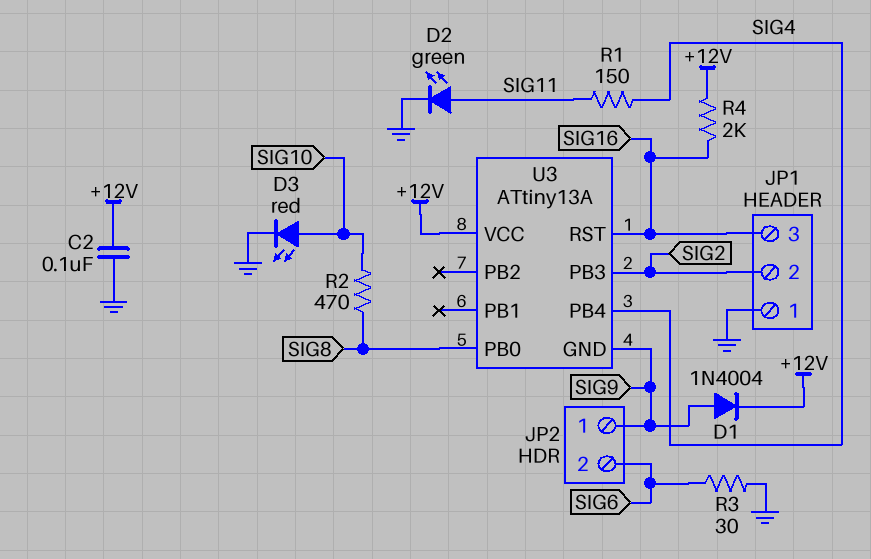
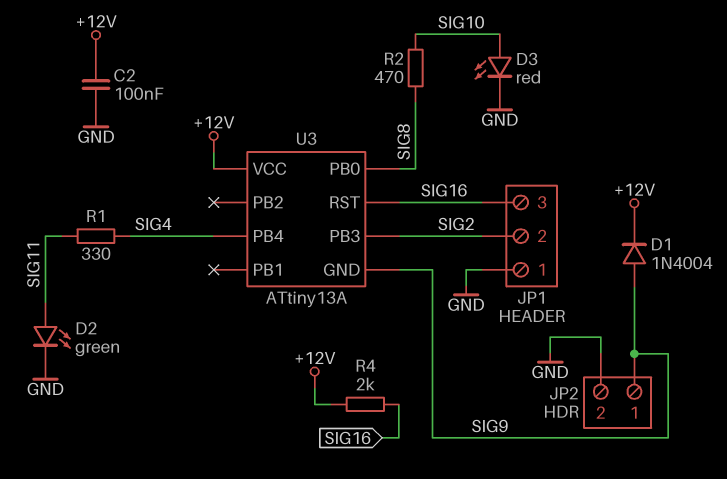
JP2 pin 2: SIG6 -> GND
R1: 150 (SIG4, SIG11) -> 330 (SIG4, SIG11)
R3: 30 (GND, SIG6) -> none

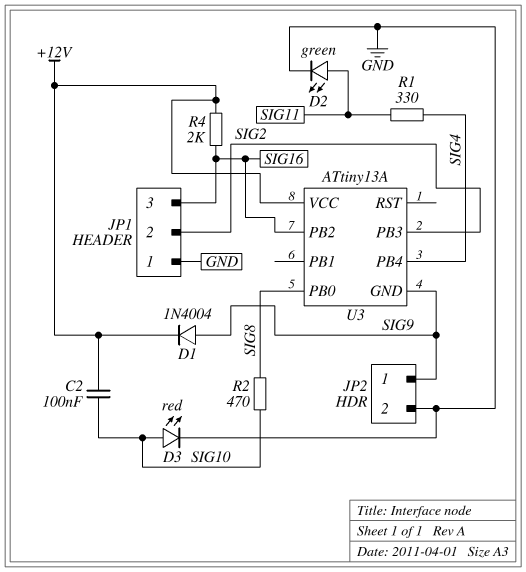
C2: 100nF (+12V, GND) -> 100nF (+12V, SIG10)
U3 pin PB2: none -> SIG16
U3 pin RST: SIG16 -> none

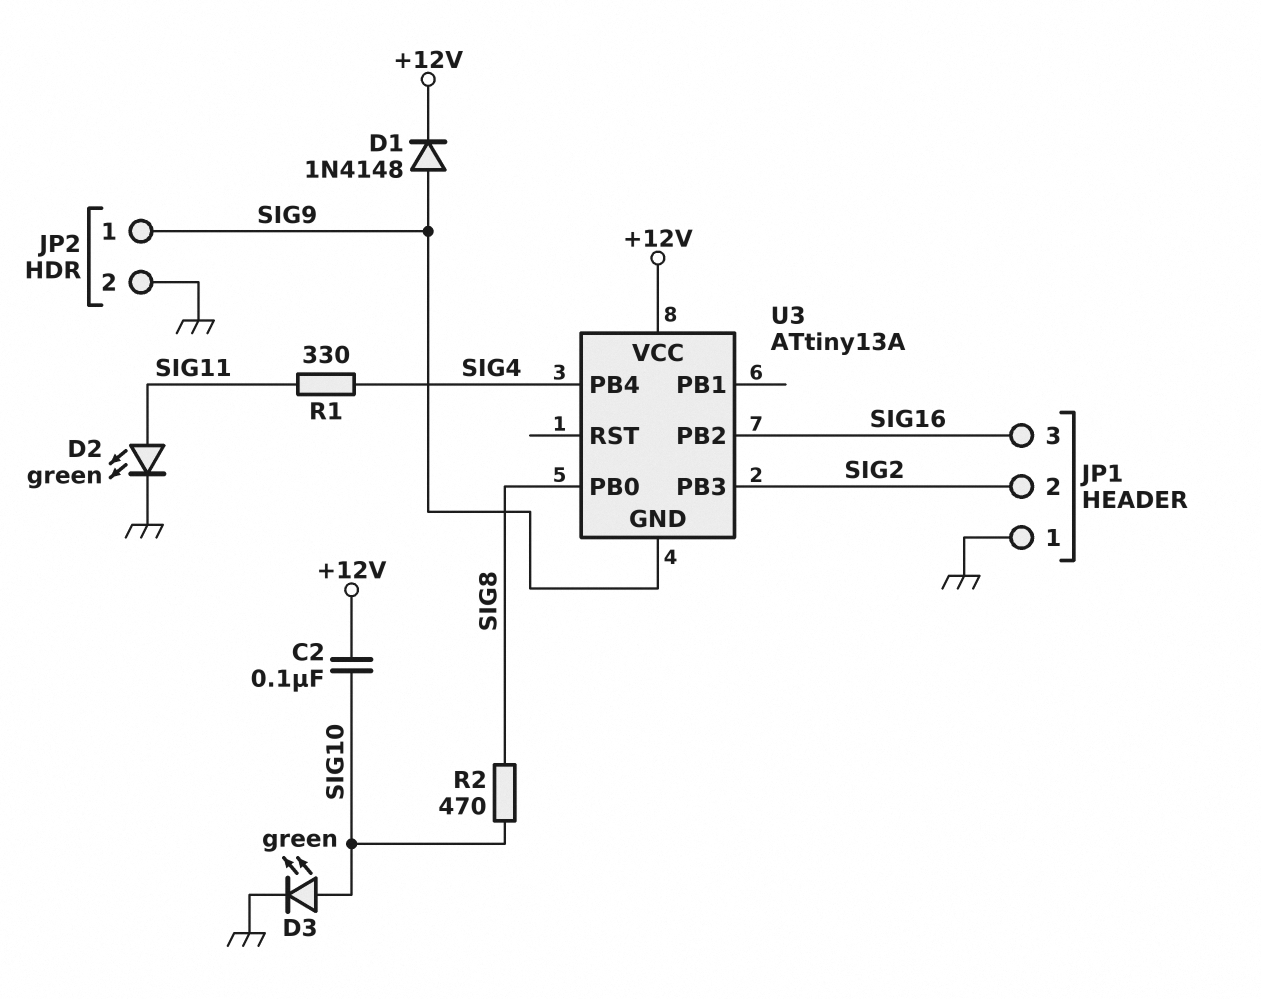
D1: diode 1N4004 (A SIG9, K +12V) -> diode 1N4148 (A SIG9, K +12V)
D3: LED red (A SIG10, K GND) -> LED green (A SIG10, K GND)
R4: 2k (+12V, SIG16) -> none

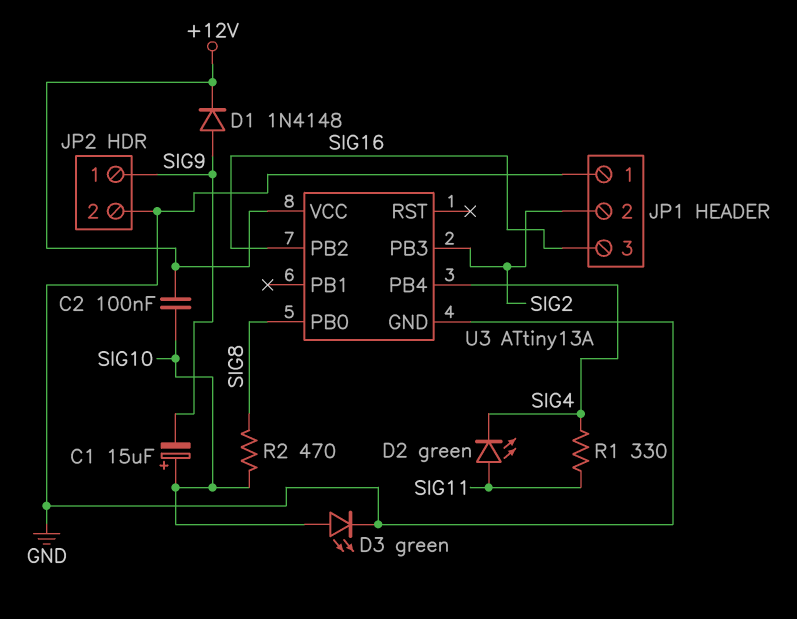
C1: none -> 15uF (plus SIG10, minus SIG9)
D2: LED green (A SIG11, K GND) -> LED green (A SIG11, K SIG4)
U3 pin GND: SIG9 -> GND

